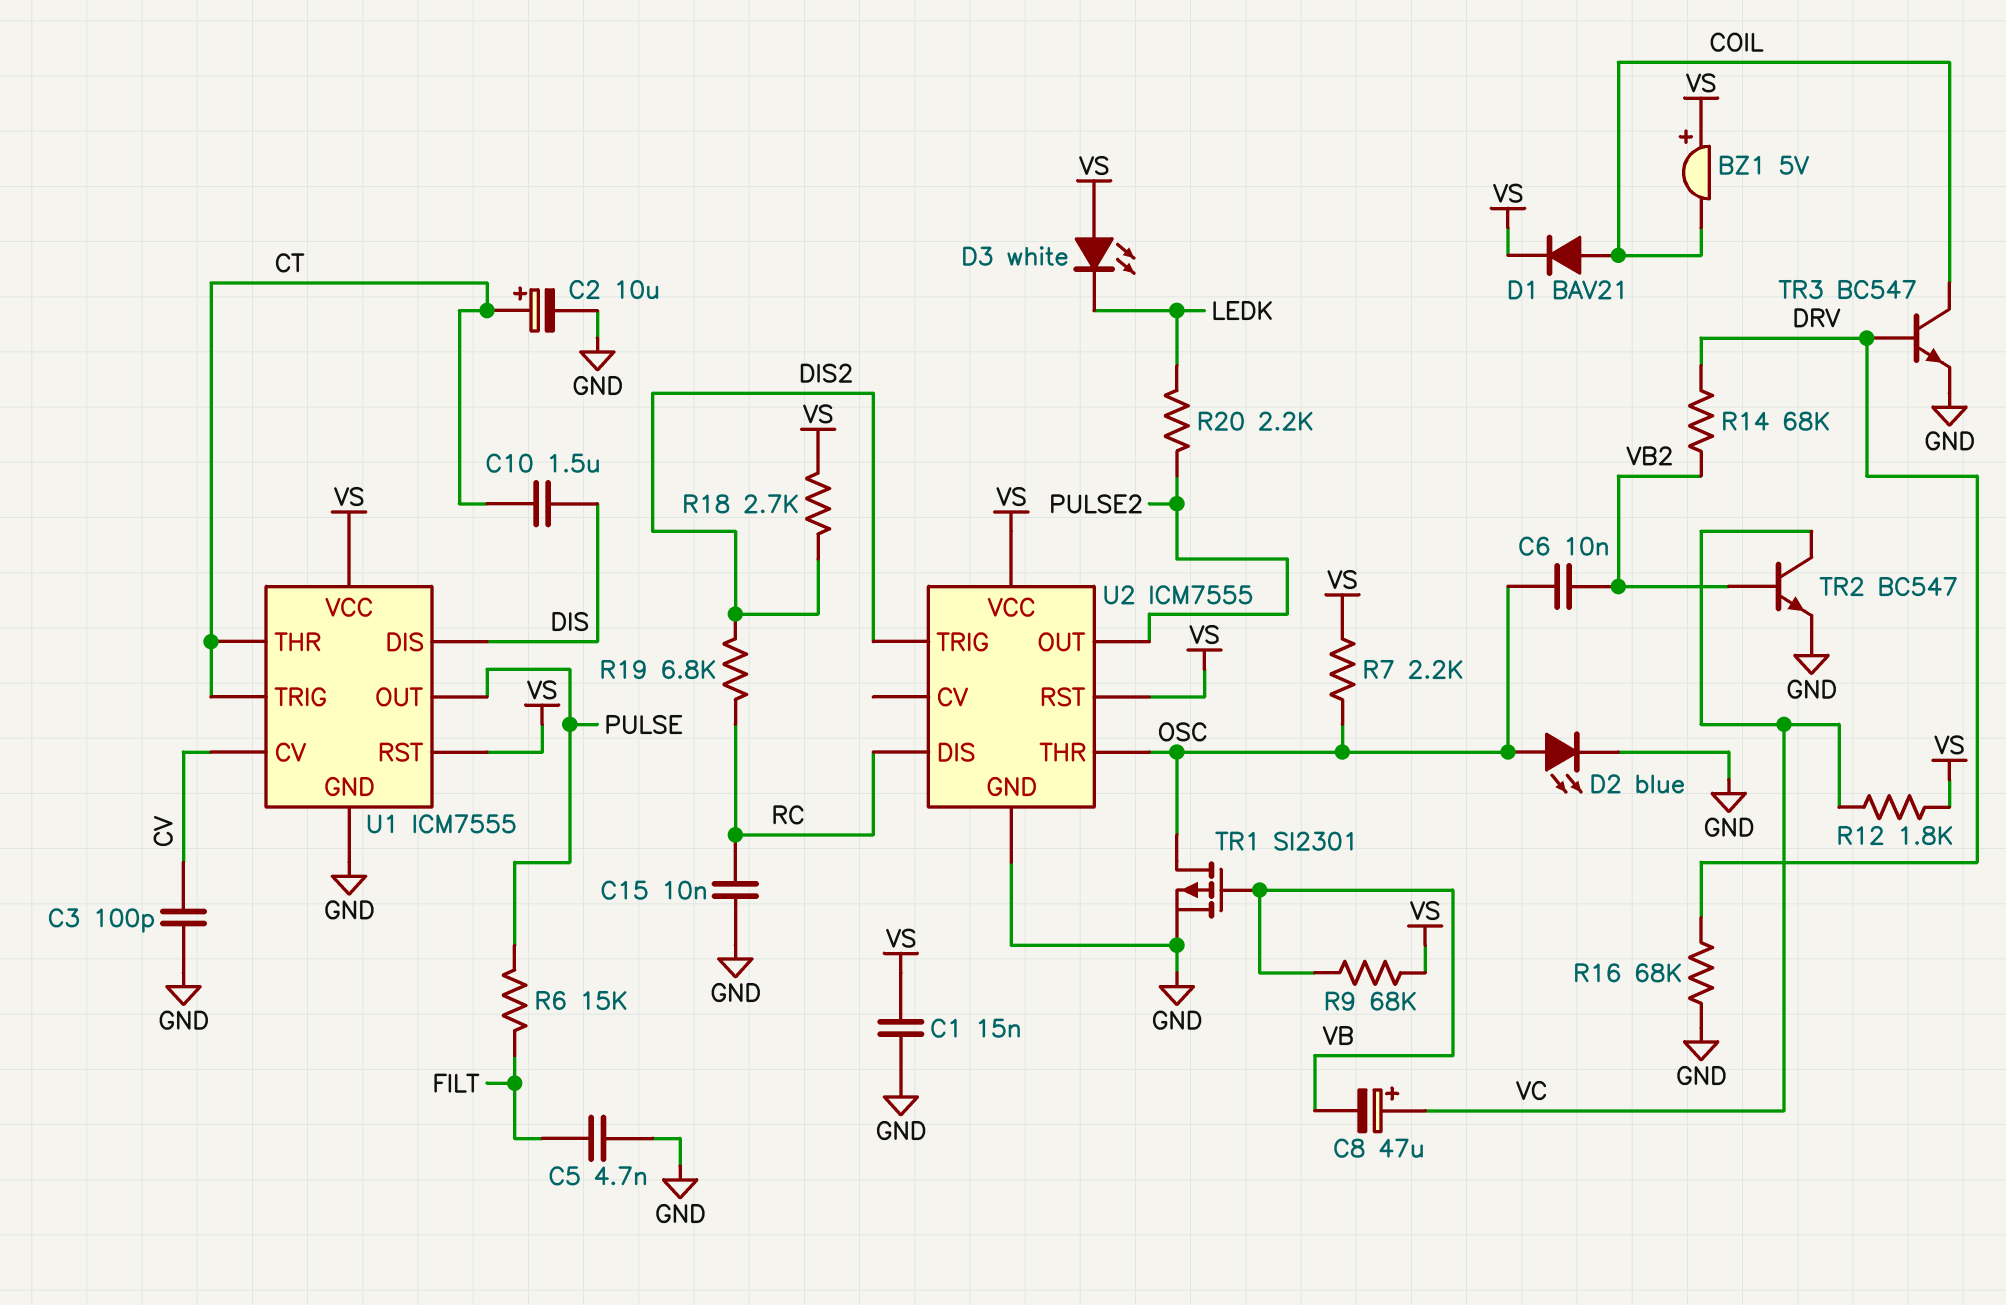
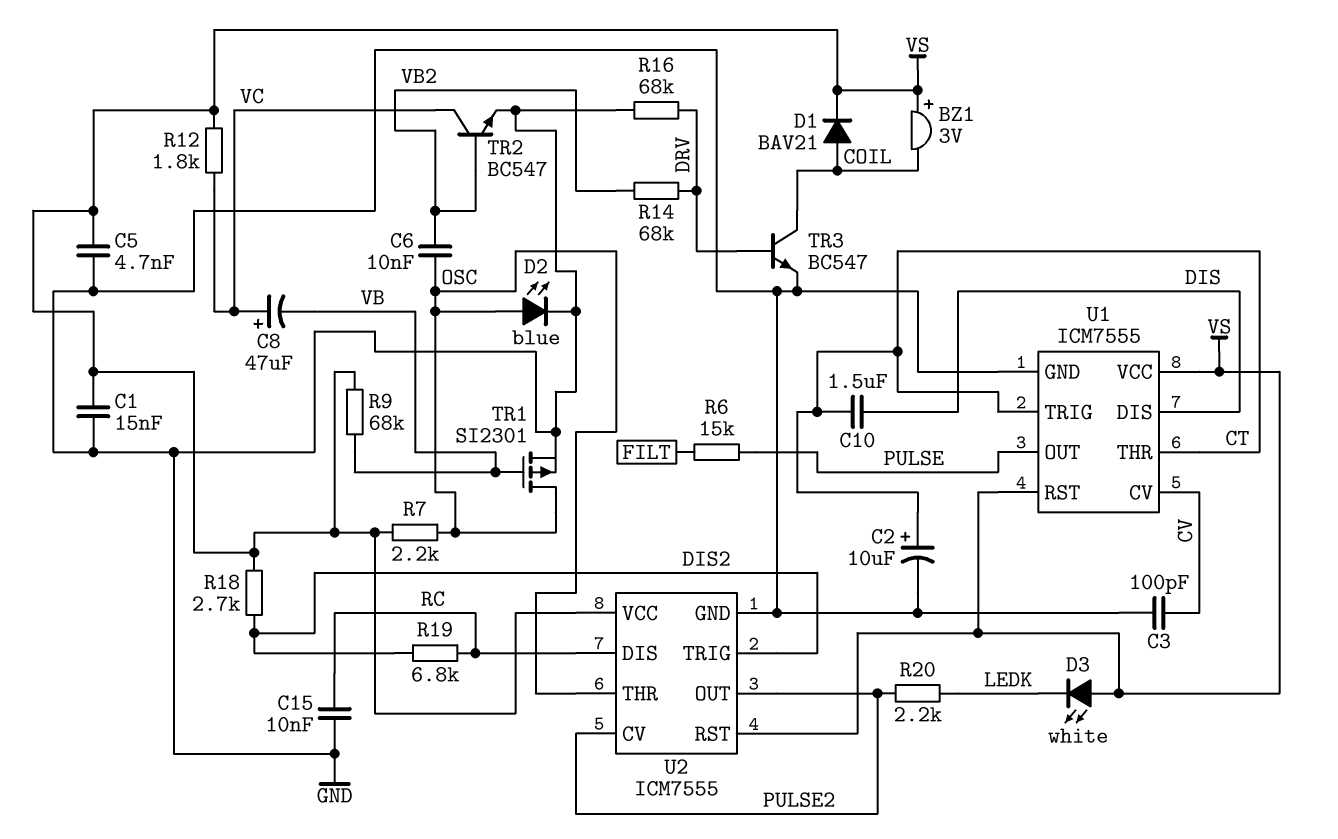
BZ1: buzzer 5V (plus VS, minus COIL) -> buzzer 3V (plus VS, minus COIL)
C5: 4.7nF (FILT, GND) -> 4.7nF (GND, VS)
U2 pin CV: none -> PULSE2

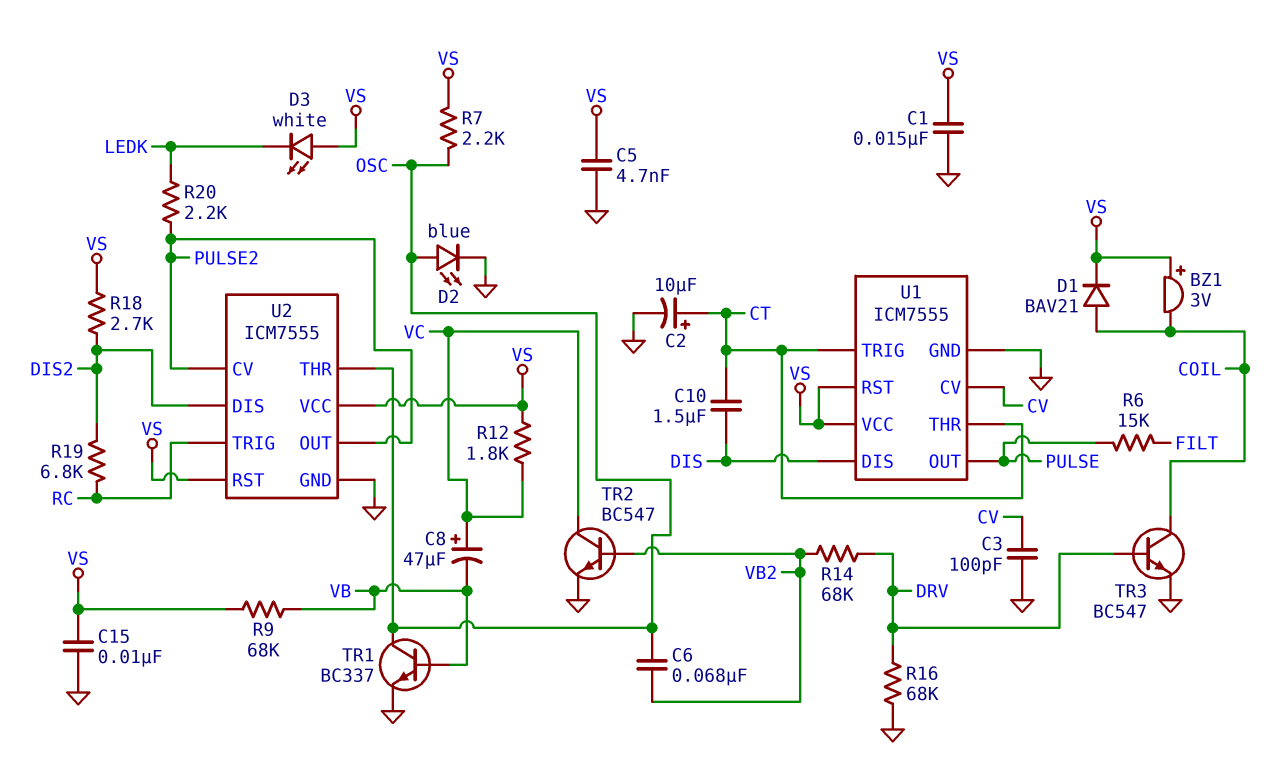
C6: 10nF (OSC, VB2) -> 68nF (OSC, VB2)
C15: 10nF (GND, RC) -> 10nF (GND, VS)
TR1: PMOS SI2301 (G VB, D OSC, S GND) -> NPN BC337 (B VB, C OSC, E GND)
U2 pin DIS: RC -> DIS2
U2 pin TRIG: DIS2 -> RC

